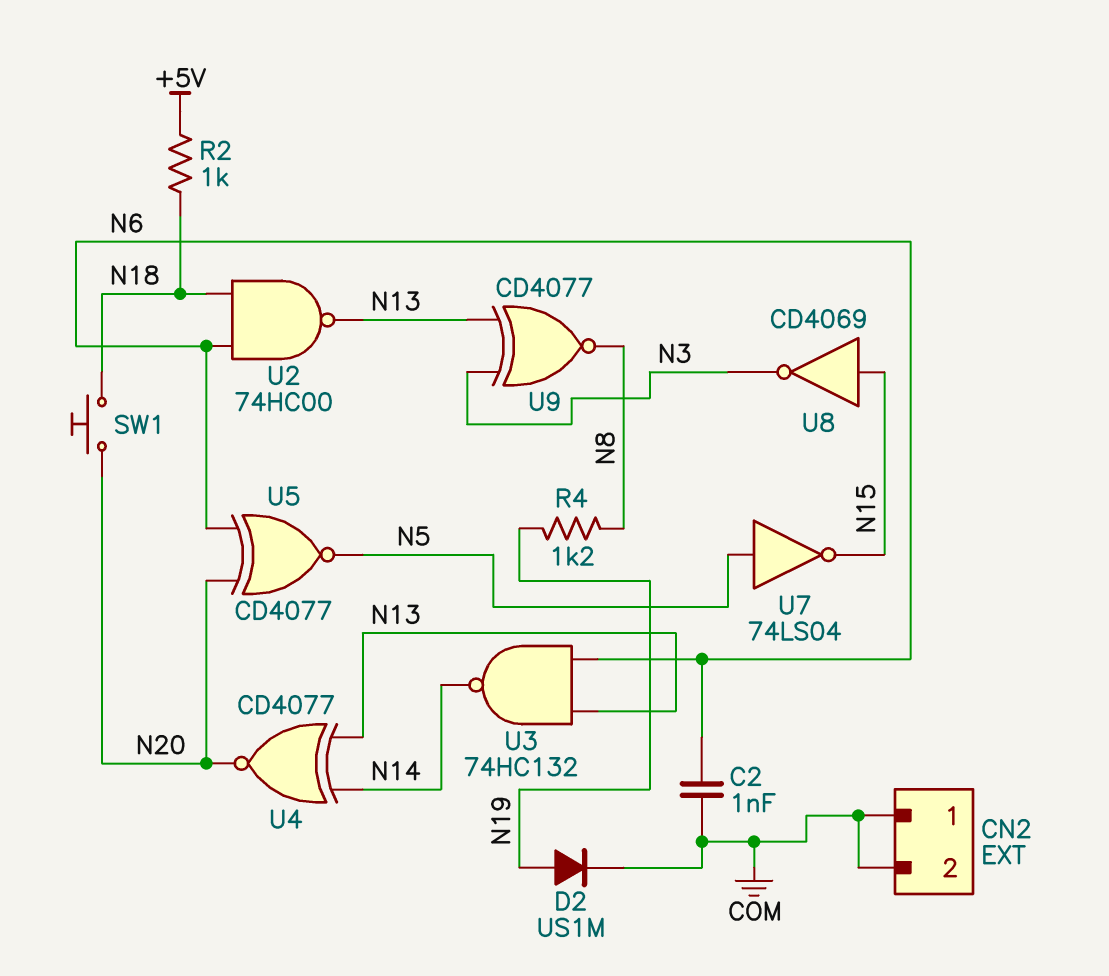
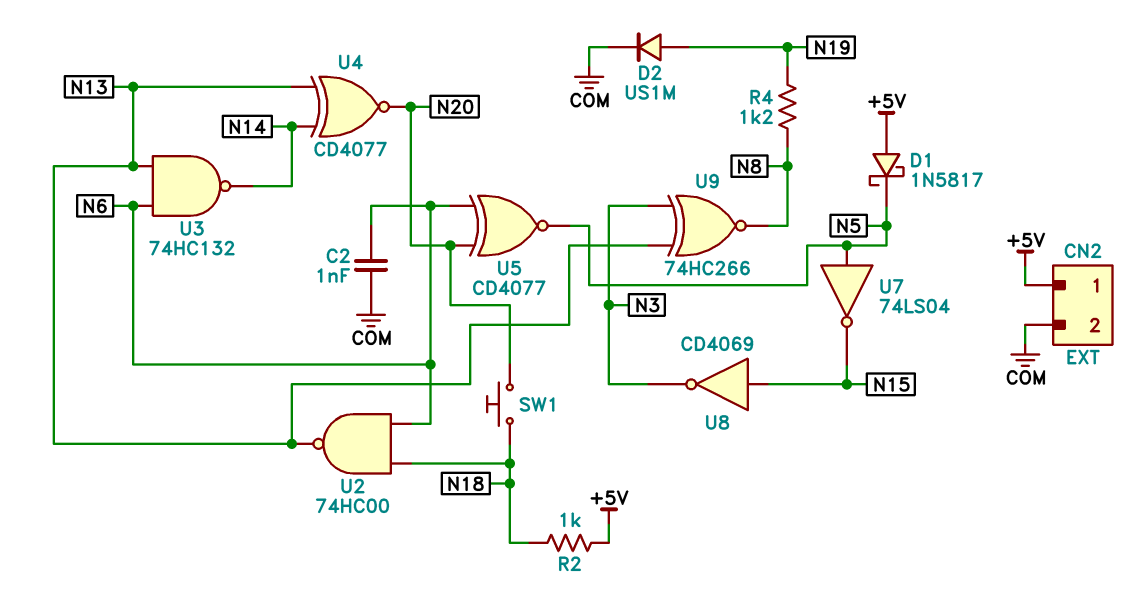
CN2 pin 1: COM -> +5V
D1: none -> schottky 1N5817 (A +5V, K N5)
U9: XNOR CD4077 (in N3, in N13, out N8) -> XNOR 74HC266 (in N3, in N13, out N8)

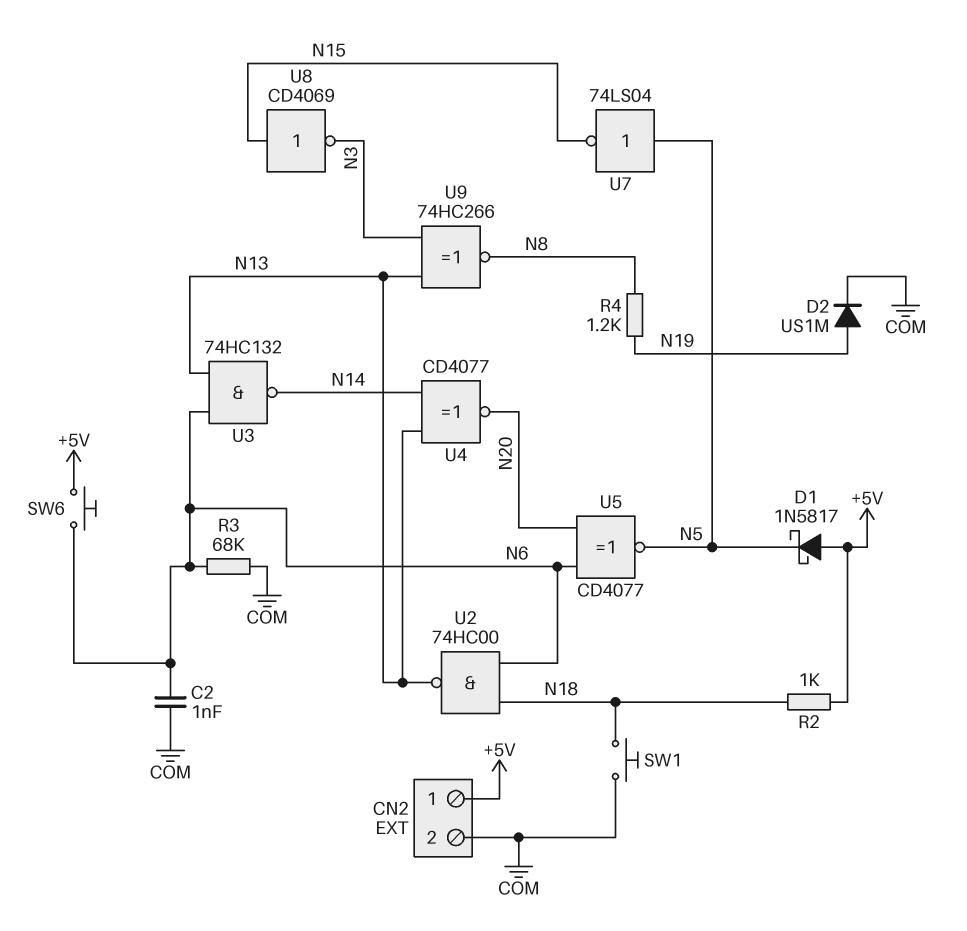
R3: none -> 68k (COM, N6)
SW1: button (N18, N20) -> button (COM, N18)
SW6: none -> button (+5V, N6)

